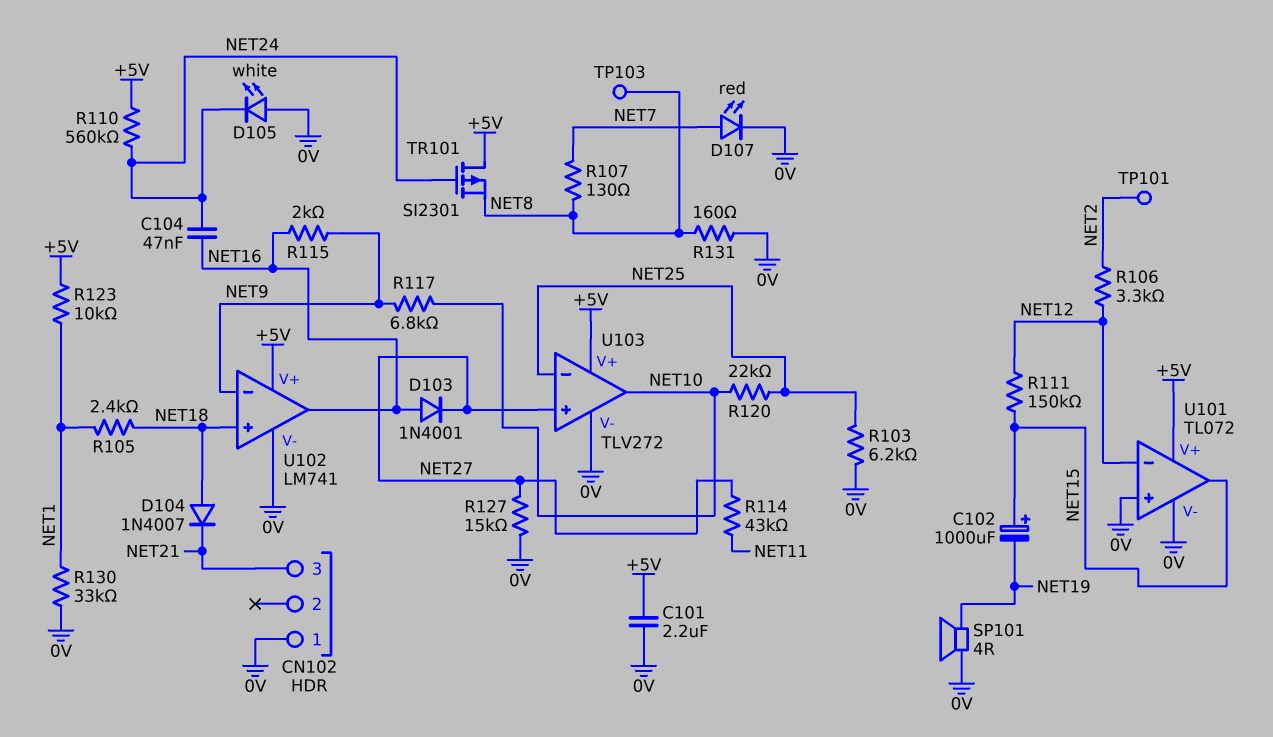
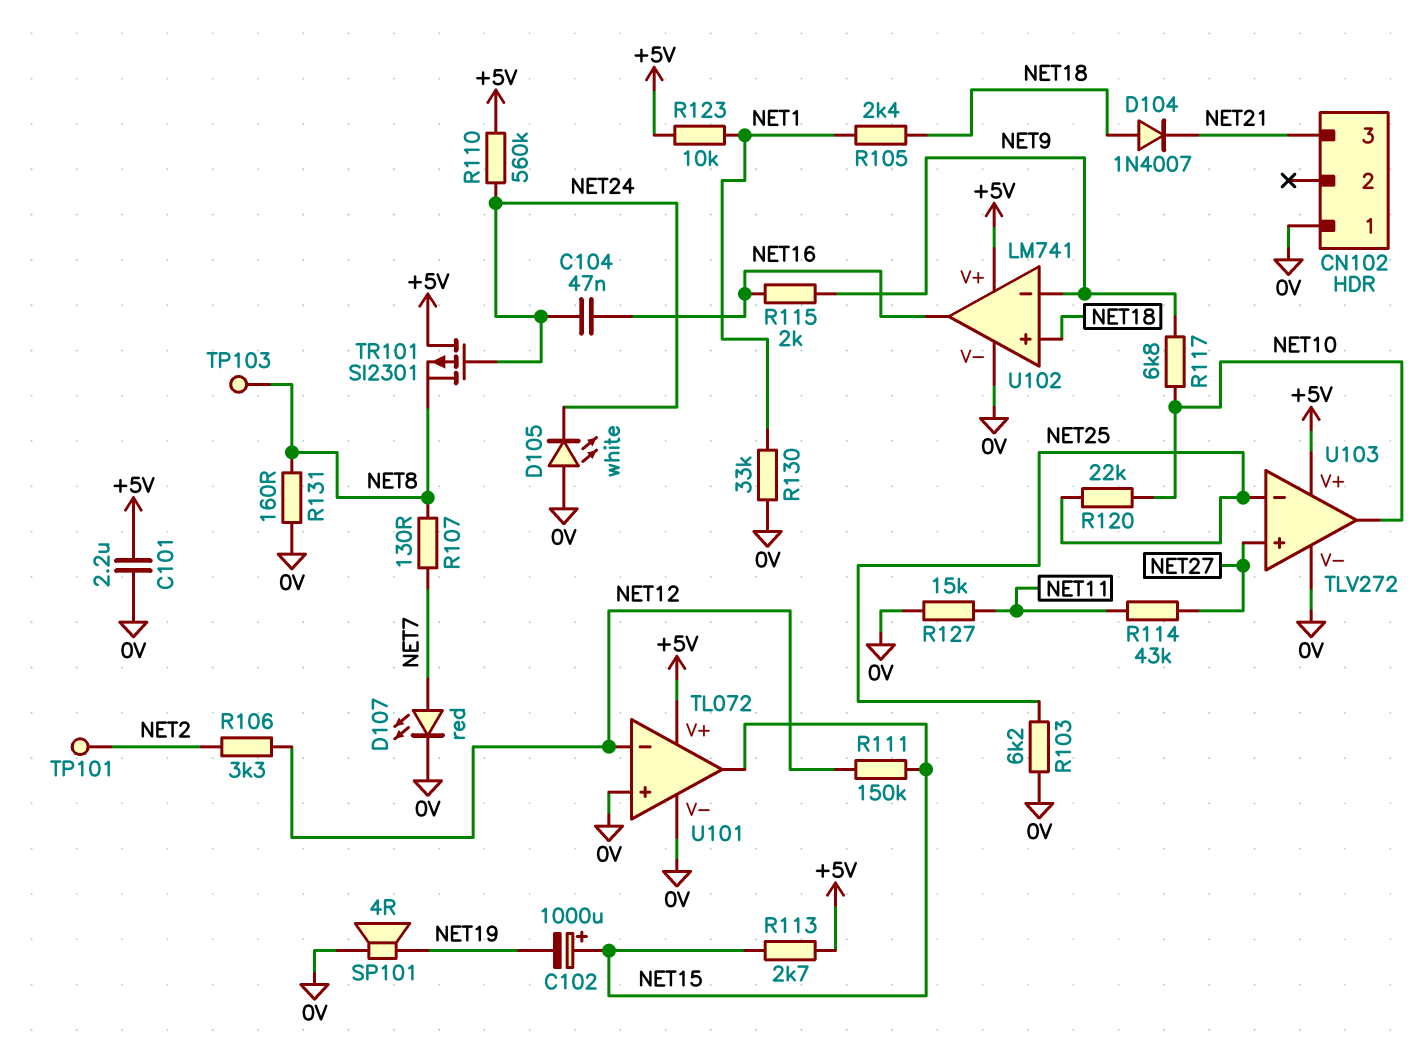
D103: diode 1N4001 (A NET16, K NET27) -> none
R113: none -> 2.7k (+5V, NET15)
R127: 15k (0V, NET27) -> 15k (0V, NET11)

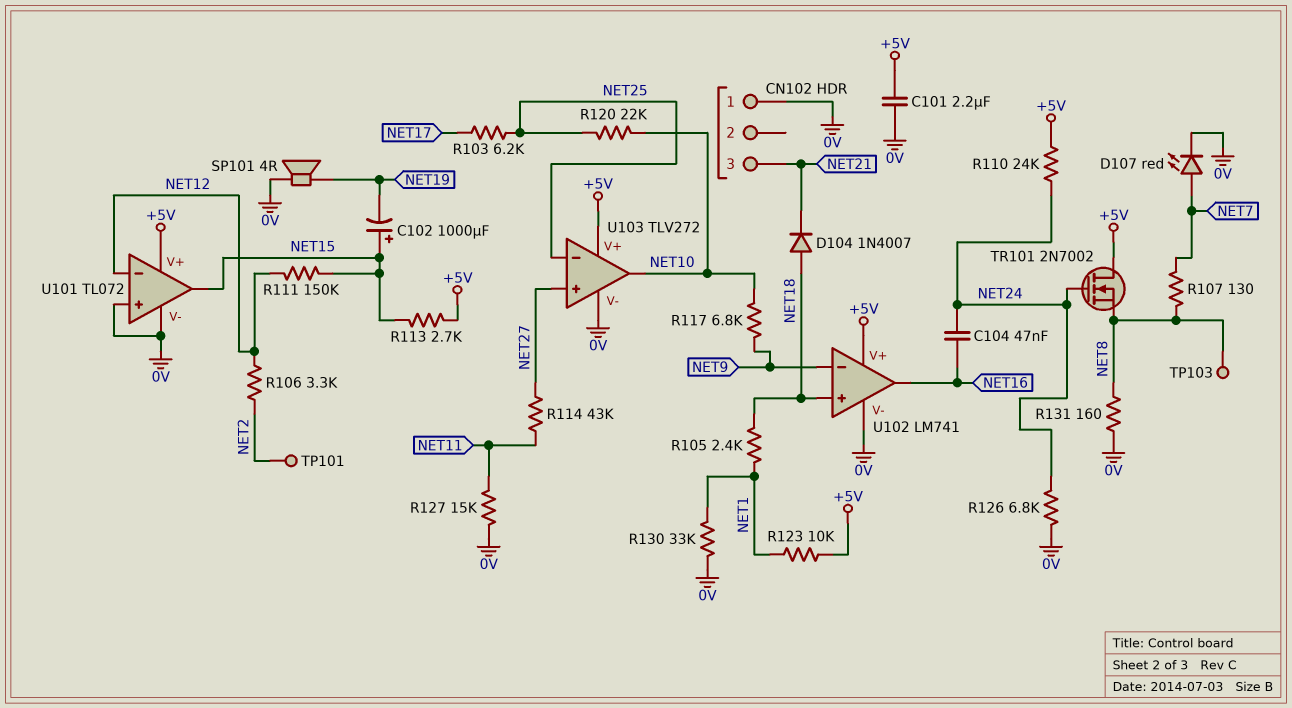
D105: LED white (A 0V, K NET24) -> none
R103: 6.2k (0V, NET25) -> 6.2k (NET17, NET25)
R110: 560k (+5V, NET24) -> 24k (+5V, NET24)
R115: 2k (NET9, NET16) -> none
R126: none -> 6.8k (0V, NET24)
TR101: PMOS SI2301 (G NET24, D +5V, S NET8) -> NMOS 2N7002 (G NET24, D +5V, S NET8)

